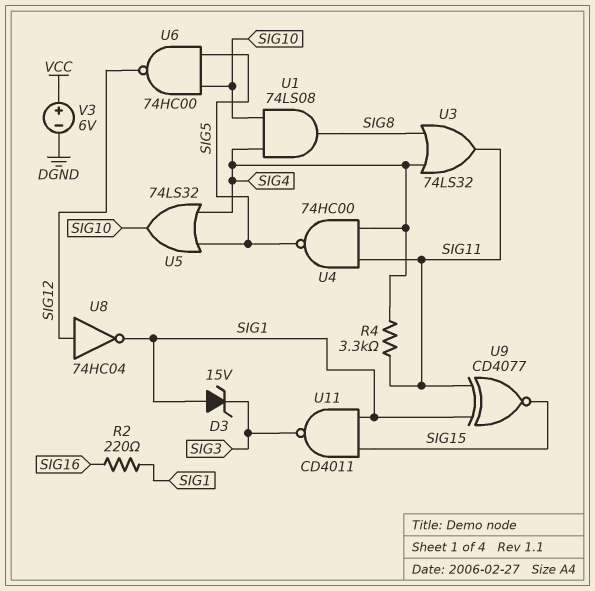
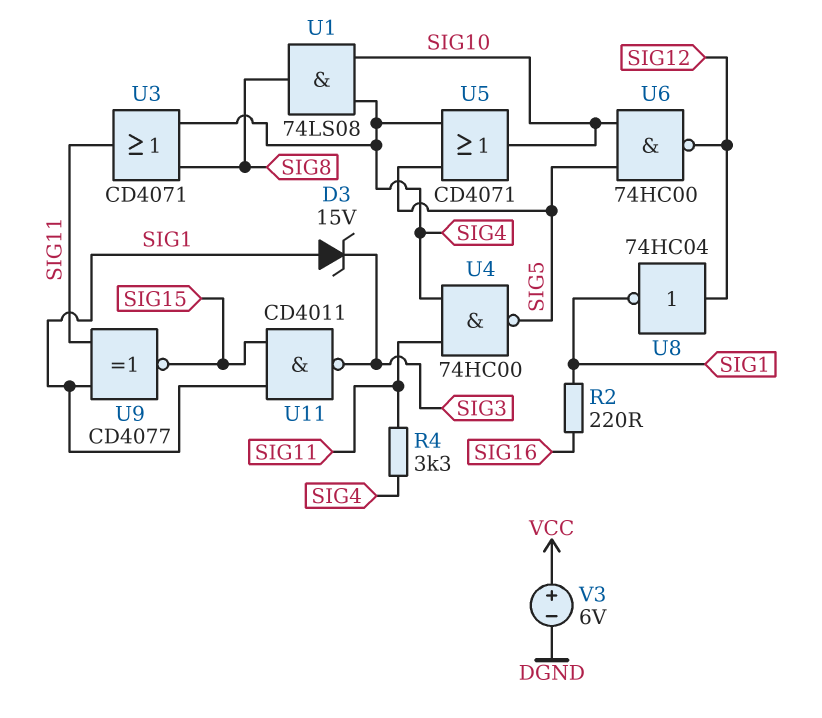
U3: OR 74LS32 (in SIG4, in SIG8, out SIG11) -> OR CD4071 (in SIG4, in SIG8, out SIG11)
U5: OR 74LS32 (in SIG4, in SIG5, out SIG10) -> OR CD4071 (in SIG4, in SIG5, out SIG10)

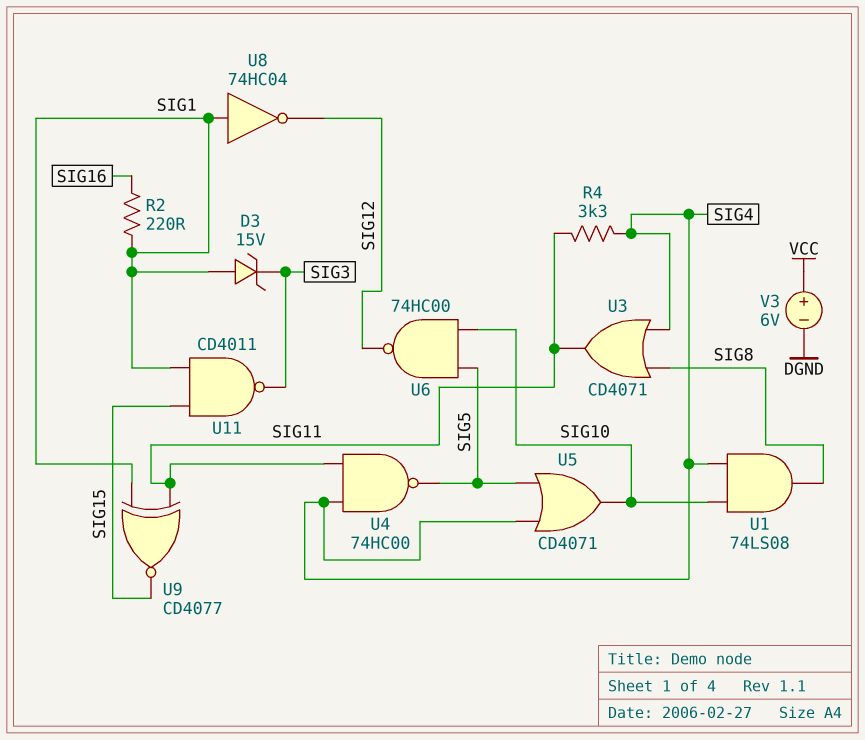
U8: NOT 74HC04 (in SIG12, out SIG1) -> NOT 74HC04 (in SIG1, out SIG12)

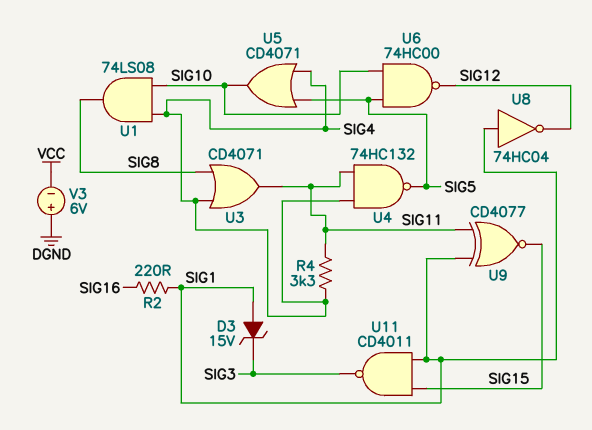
U4: NAND 74HC00 (in SIG4, in SIG11, out SIG5) -> NAND 74HC132 (in SIG4, in SIG11, out SIG5)
V3: 6V (plus VCC, minus DGND) -> 6V (plus DGND, minus VCC)

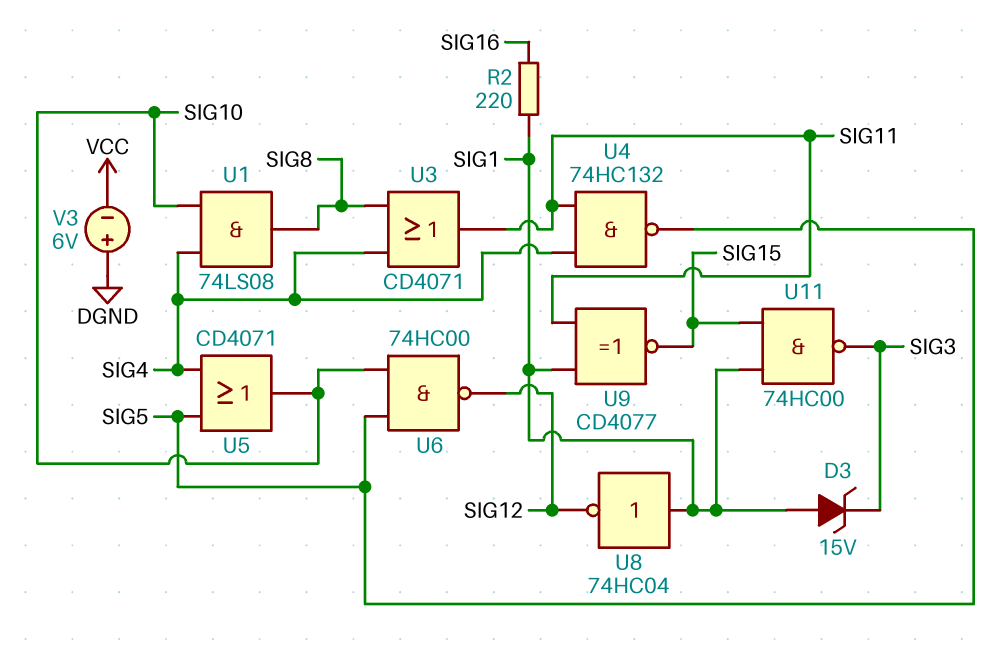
R4: 3.3k (SIG4, SIG11) -> none
U11: NAND CD4011 (in SIG1, in SIG15, out SIG3) -> NAND 74HC00 (in SIG1, in SIG15, out SIG3)

